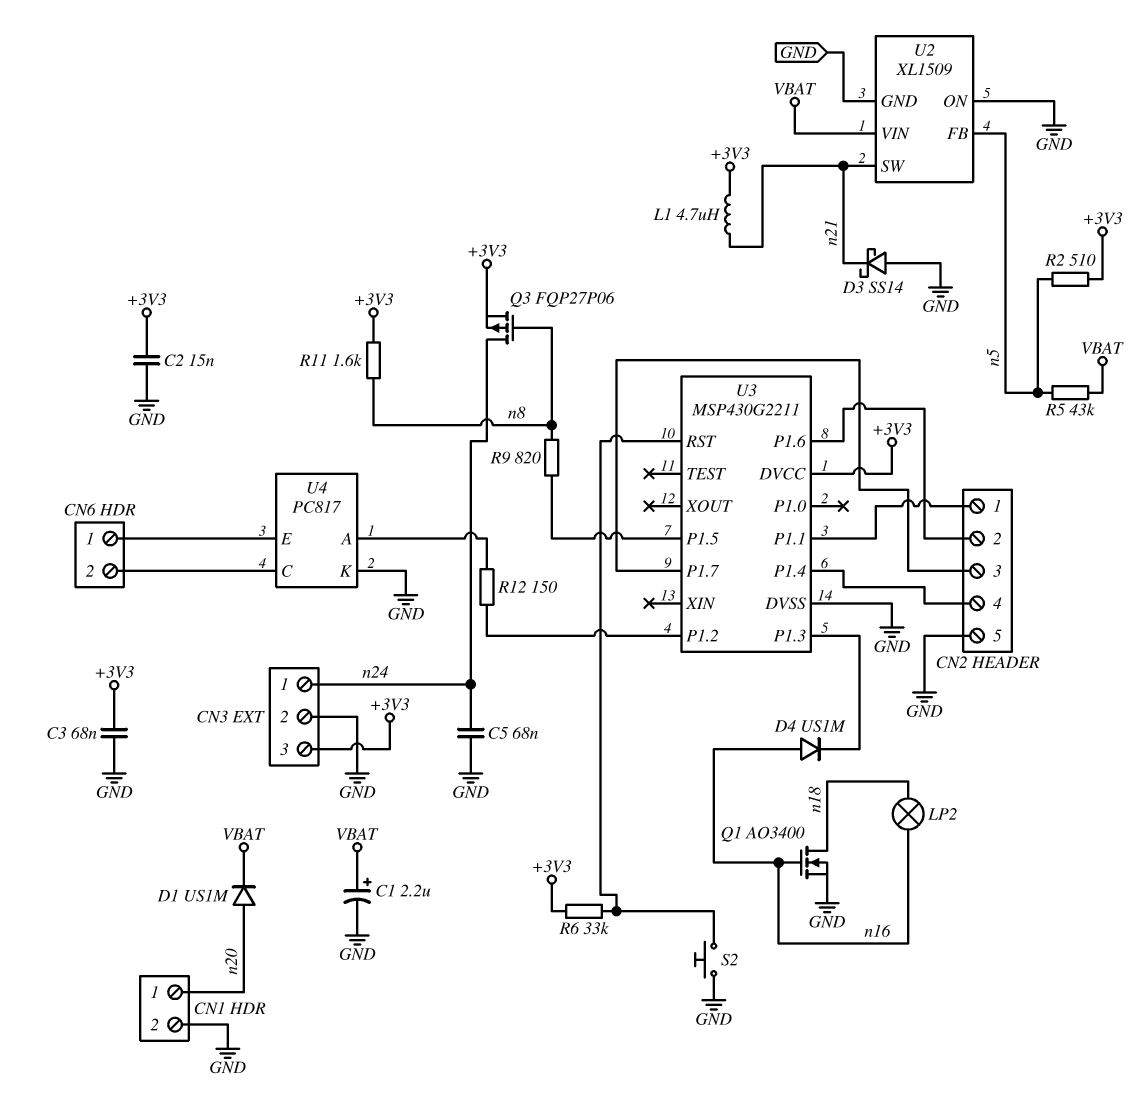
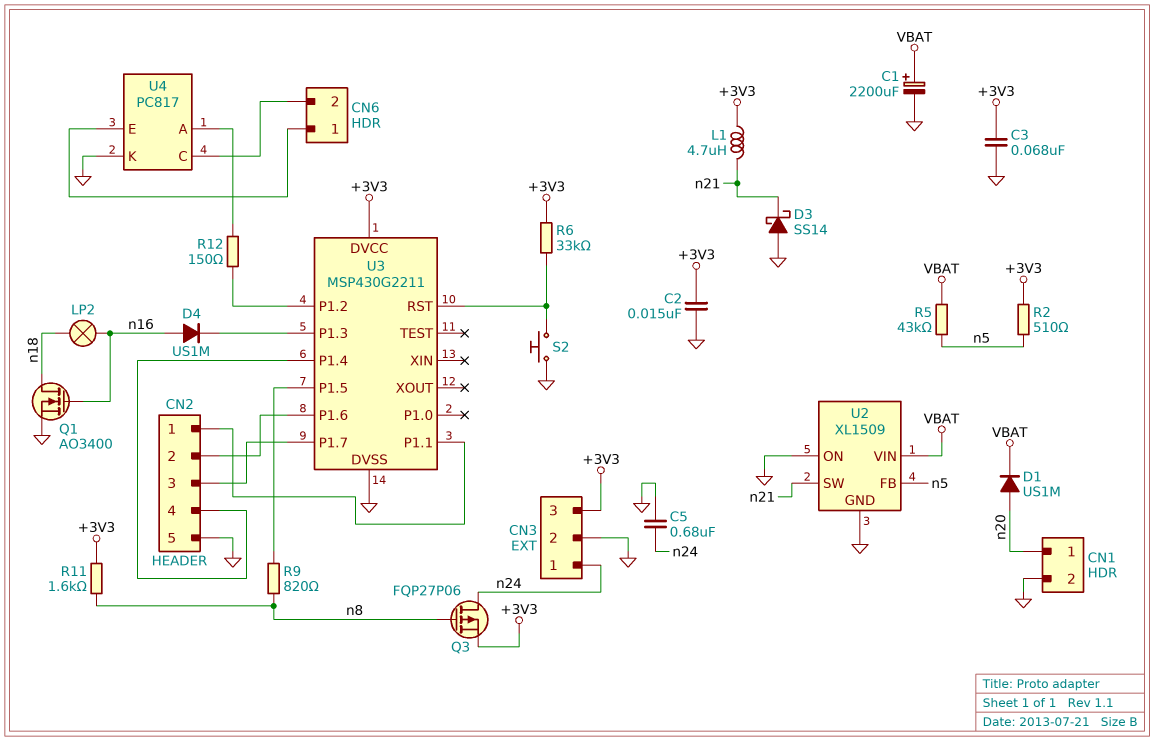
C1: 2.2uF (plus VBAT, minus GND) -> 2200uF (plus VBAT, minus GND)
C5: 68nF (GND, n24) -> 680nF (GND, n24)

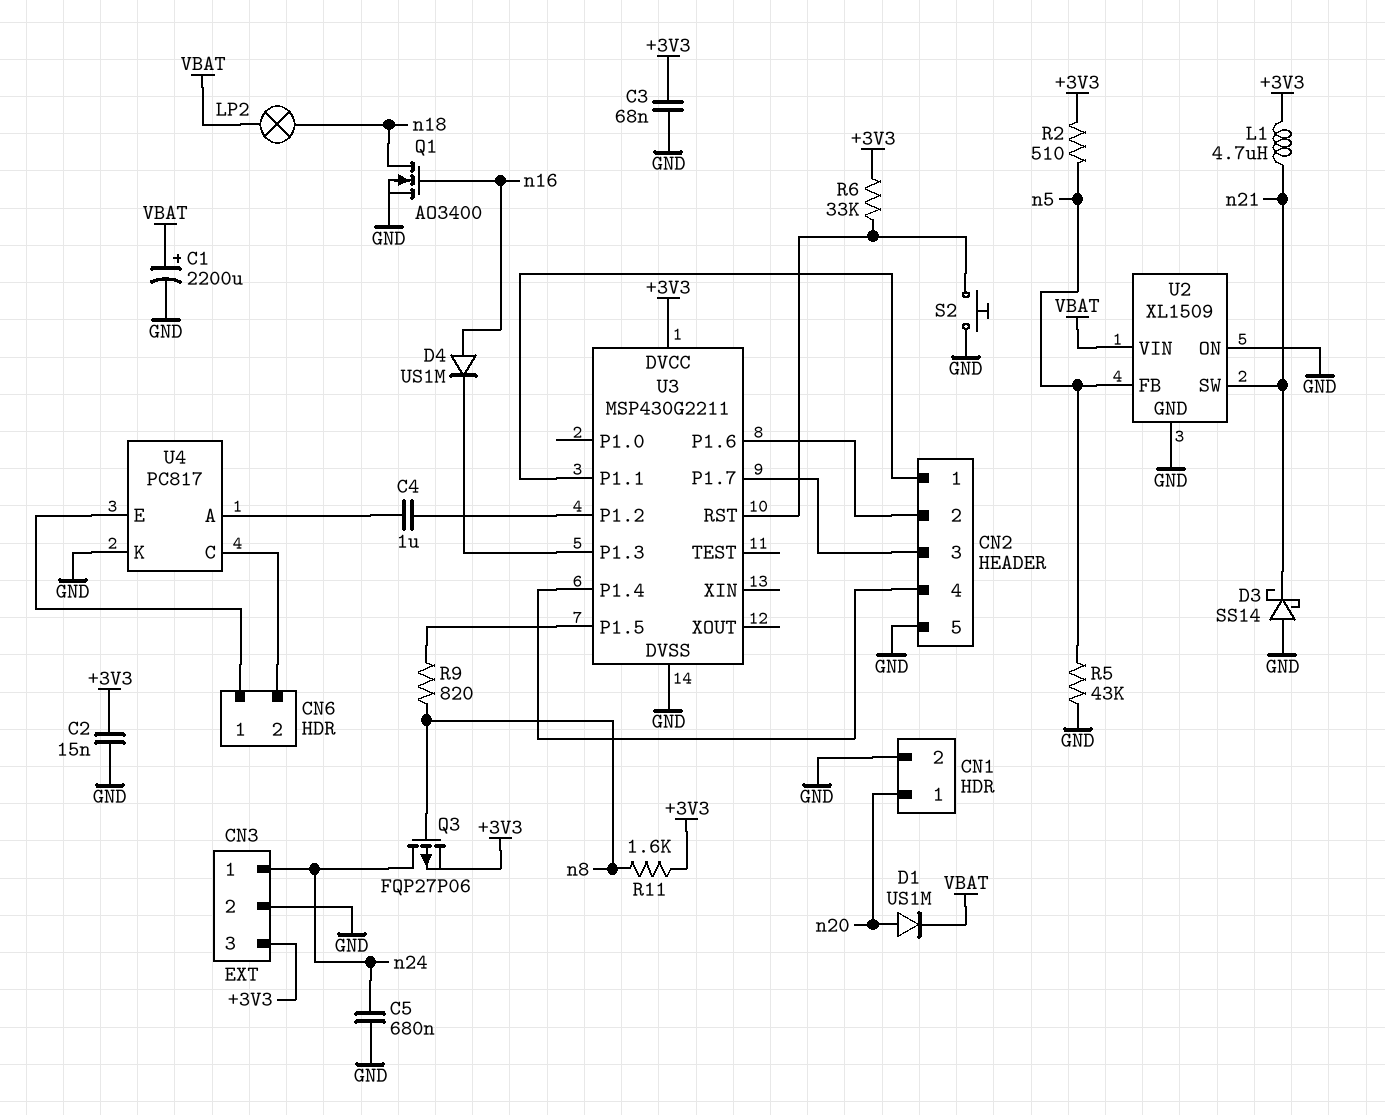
C4: none -> 1uF (U3/P1.2, U4/A)
LP2: lamp (n16, n18) -> lamp (VBAT, n18)
R5: 43k (VBAT, n5) -> 43k (GND, n5)
R12: 150 (U3/P1.2, U4/A) -> none

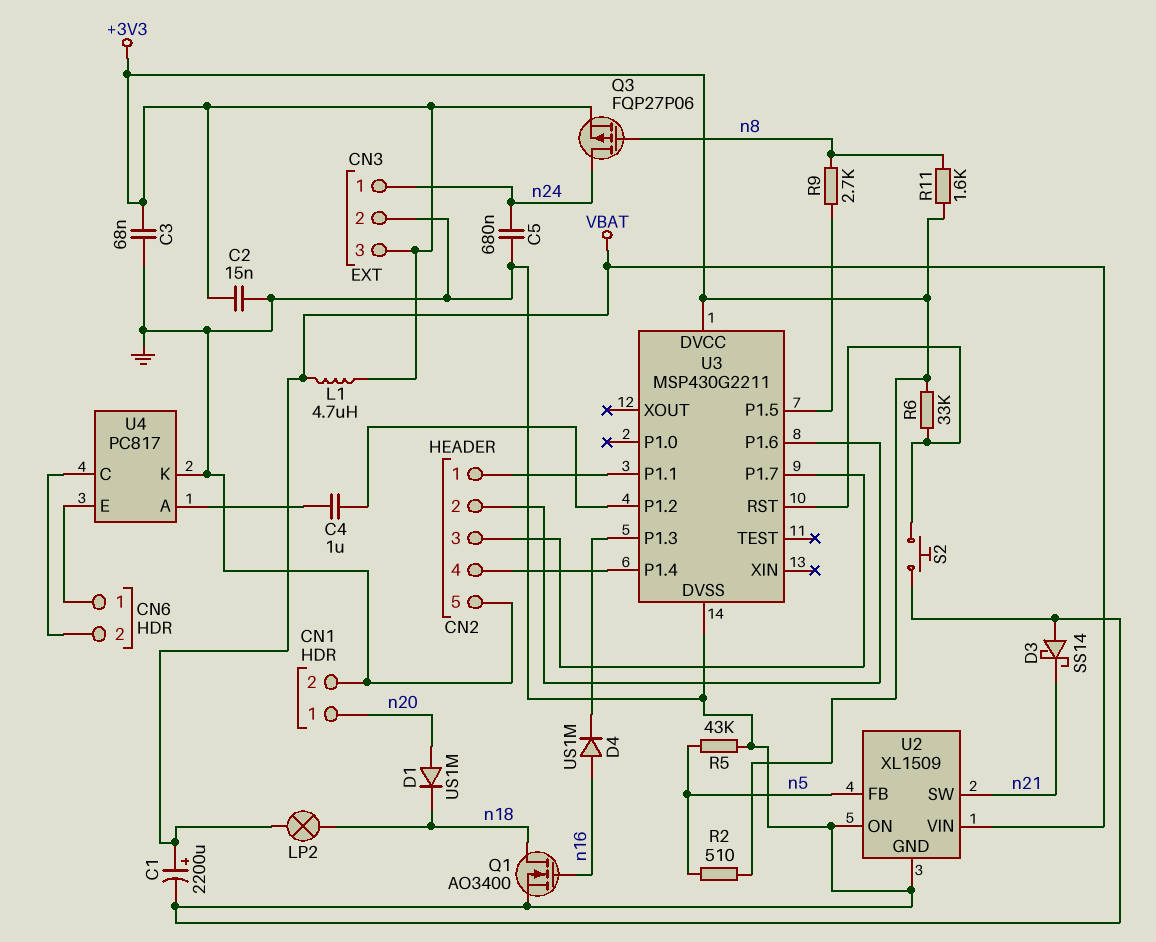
D1: diode US1M (A n20, K VBAT) -> diode US1M (A n20, K n18)
L1: 4.7uH (+3V3, n21) -> 4.7uH (+3V3, VBAT)
R9: 820 (U3/P1.5, n8) -> 2.7k (U3/P1.5, n8)

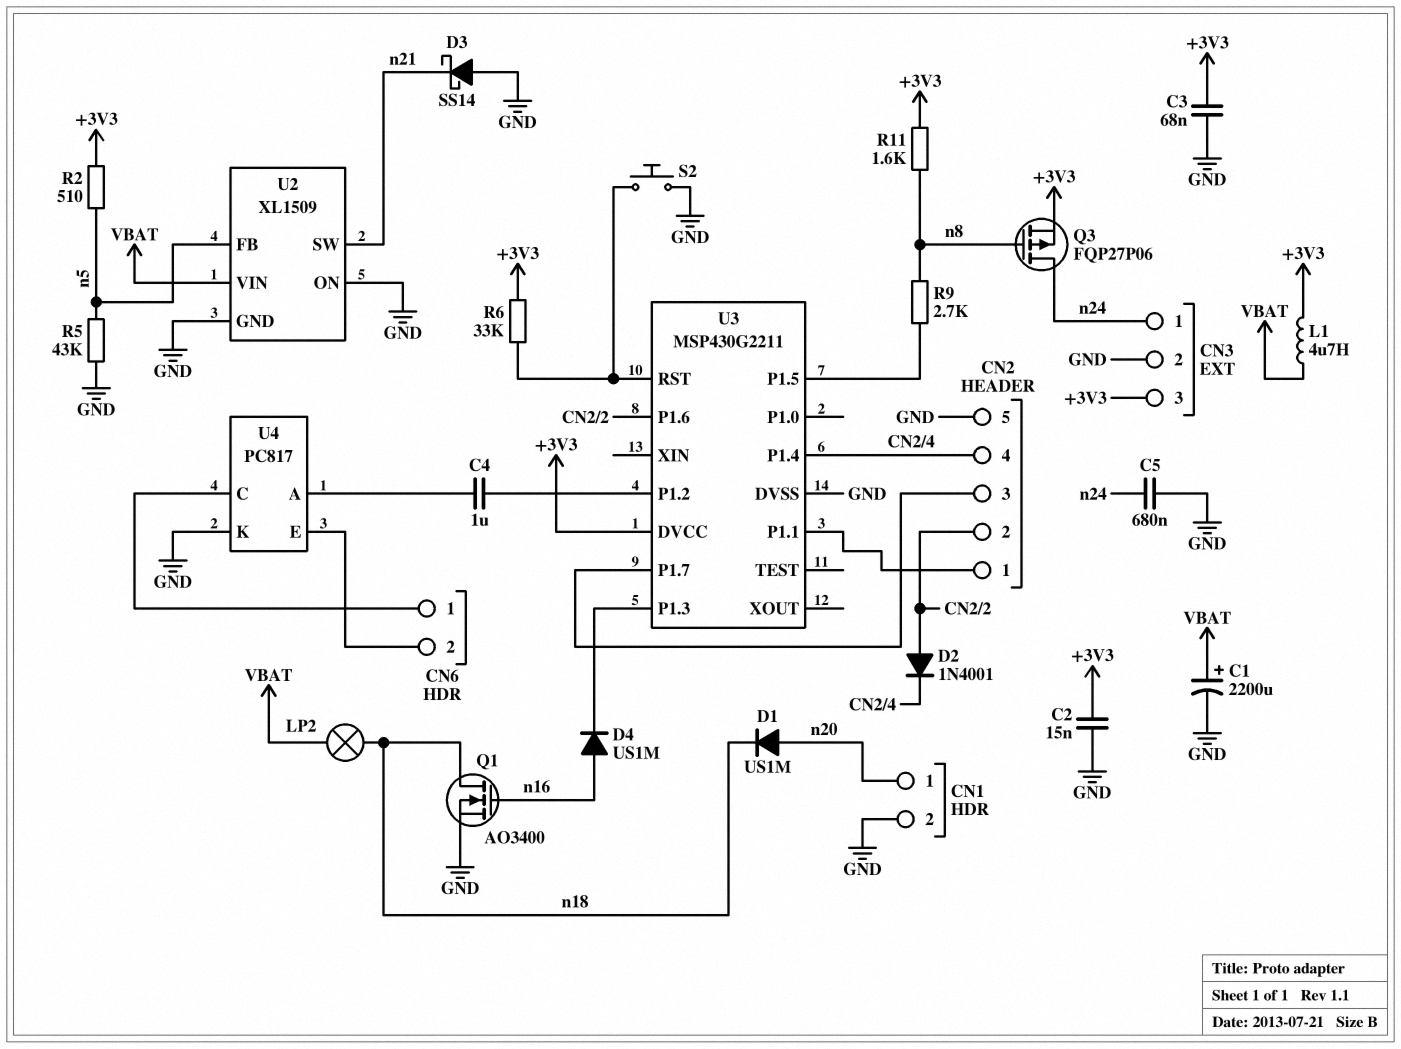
D2: none -> diode 1N4001 (A CN2/2, K CN2/4)
U4 pin C: CN6/2 -> CN6/1
U4 pin E: CN6/1 -> CN6/2

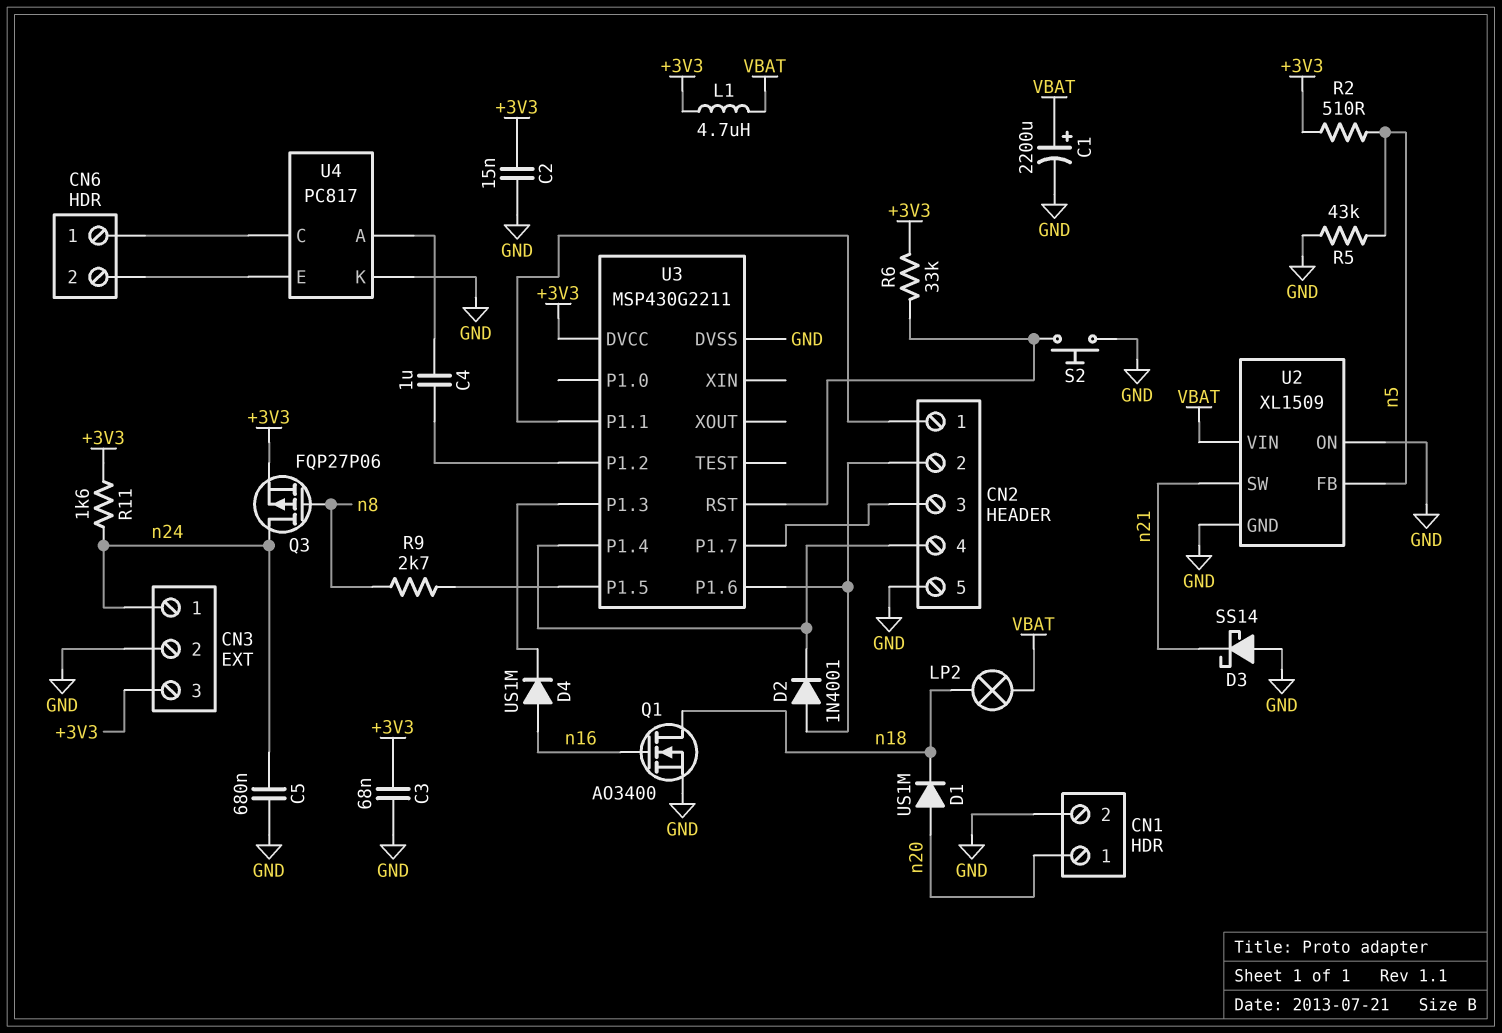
R11: 1.6k (+3V3, n8) -> 1.6k (+3V3, n24)

